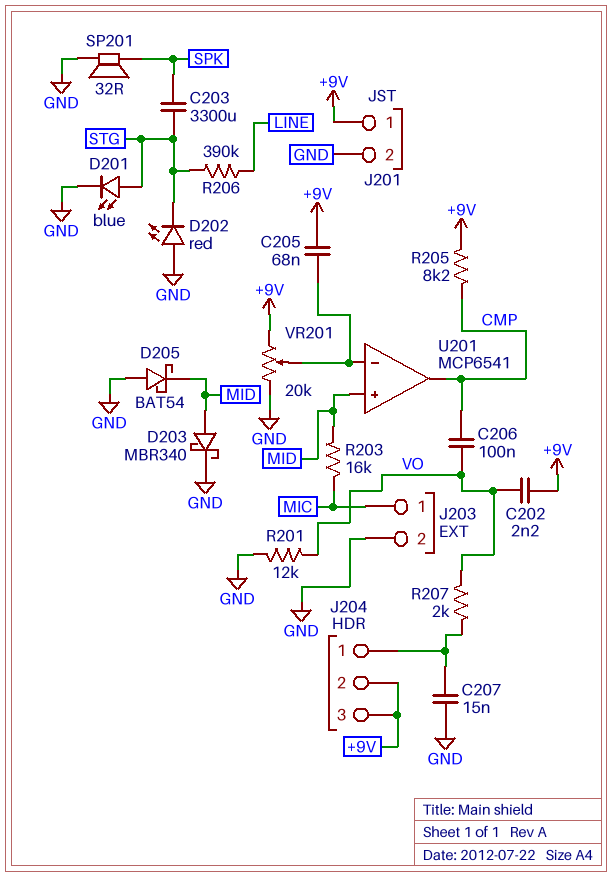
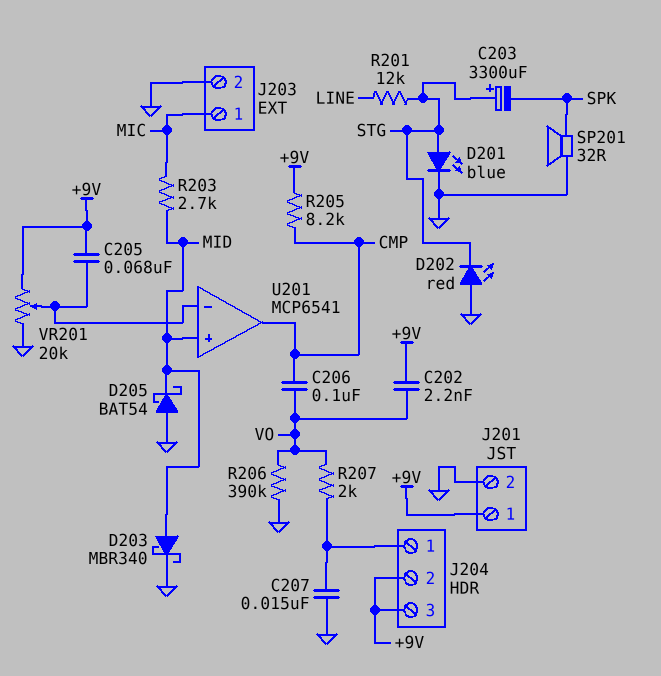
C203: 3300uF (SPK, STG) -> 3300uF (plus STG, minus SPK)
R201: 12k (GND, VO) -> 12k (LINE, STG)
R203: 16k (MIC, MID) -> 2.7k (MIC, MID)
R206: 390k (LINE, STG) -> 390k (GND, VO)

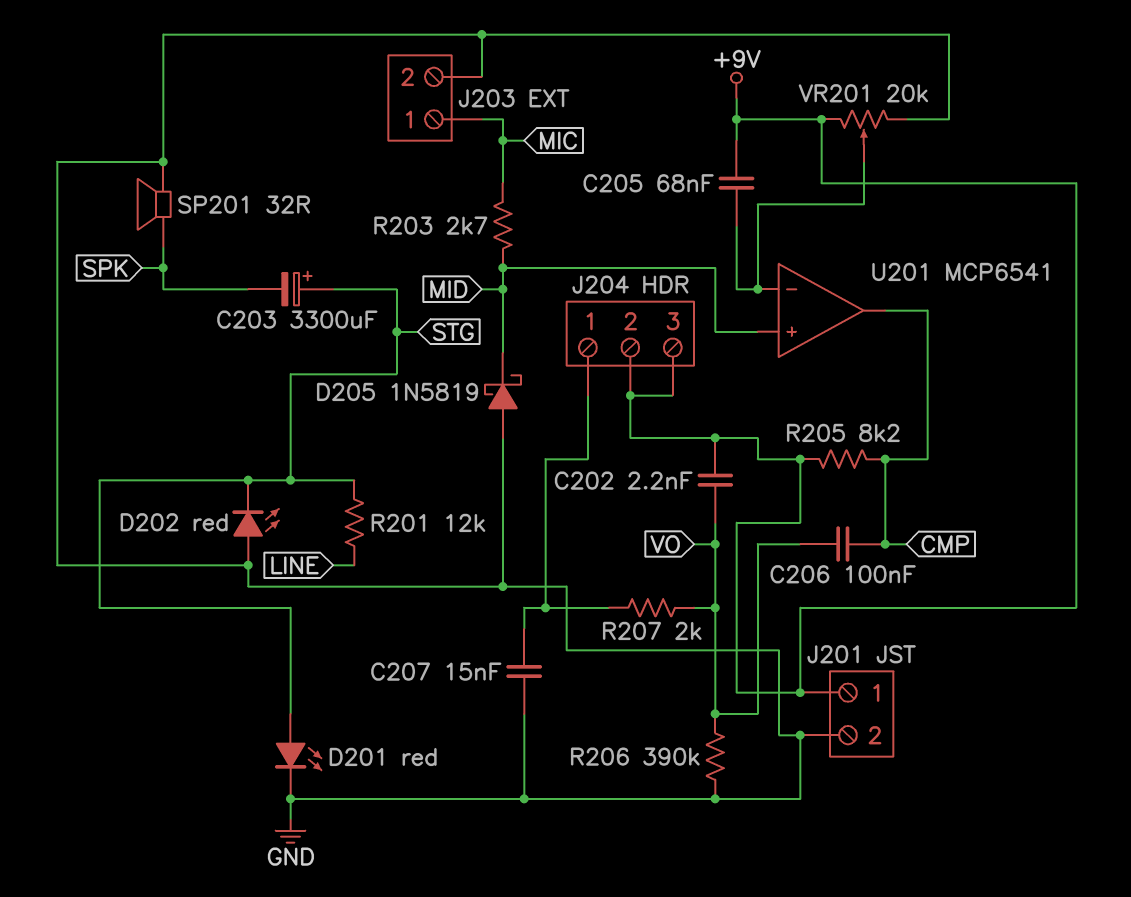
D201: LED blue (A STG, K GND) -> LED red (A STG, K GND)
D203: schottky MBR340 (A MID, K GND) -> none
D205: schottky BAT54 (A GND, K MID) -> schottky 1N5819 (A GND, K MID)

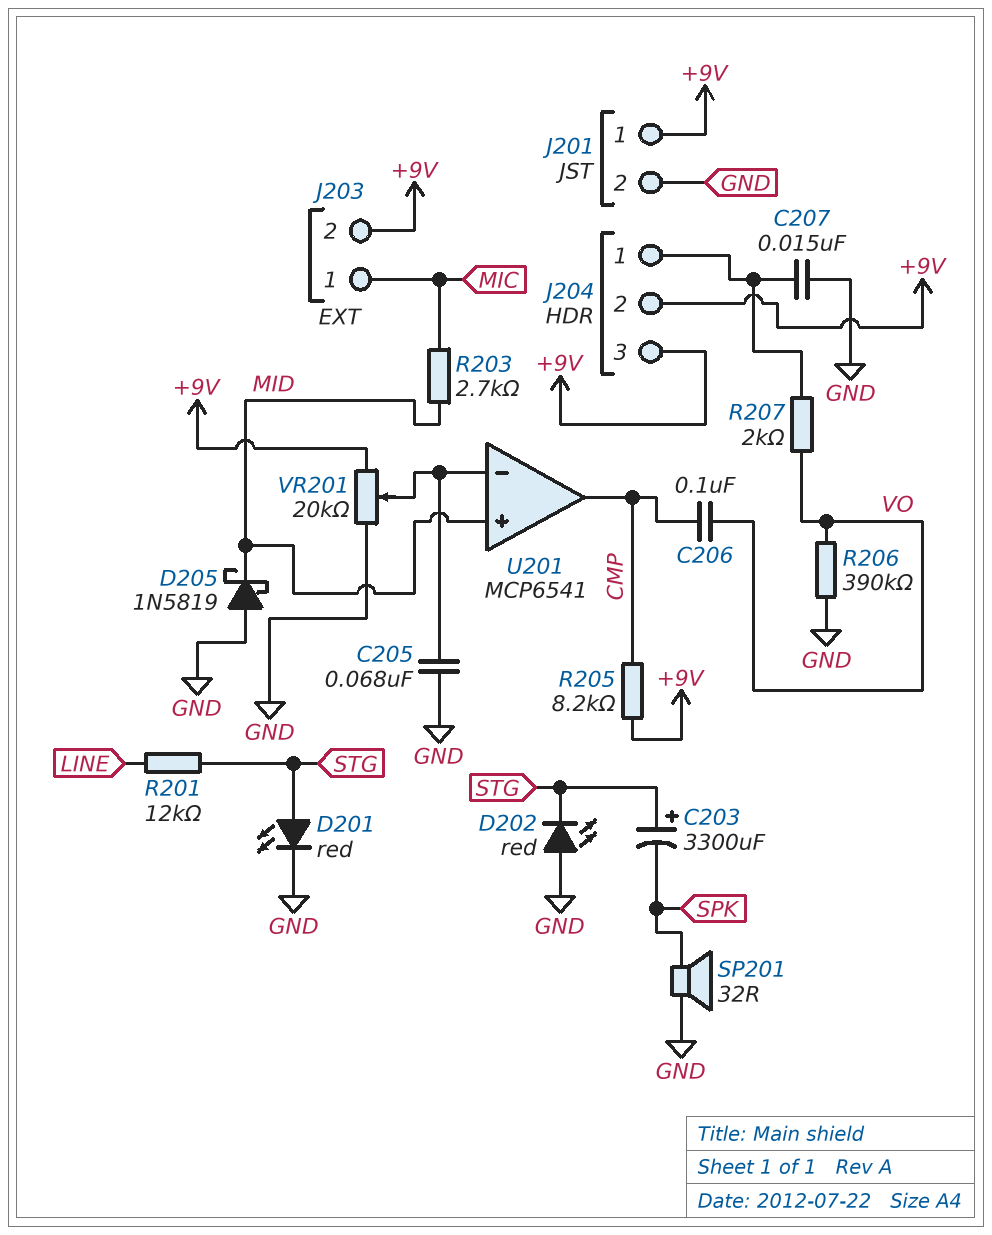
C202: 2.2nF (+9V, VO) -> none
C205: 68nF (+9V, U201/in-) -> 68nF (GND, U201/in-)
J203 pin 2: GND -> +9V

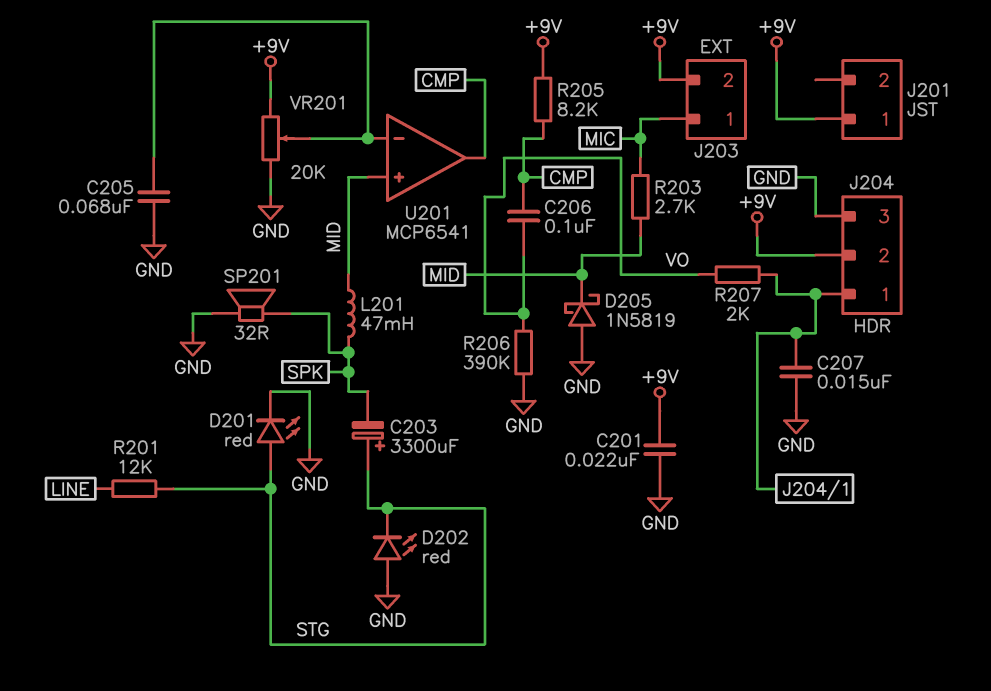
C201: none -> 22nF (+9V, GND)
J201 pin 2: GND -> none
J204 pin 3: +9V -> GND
L201: none -> 47mH (MID, SPK)

